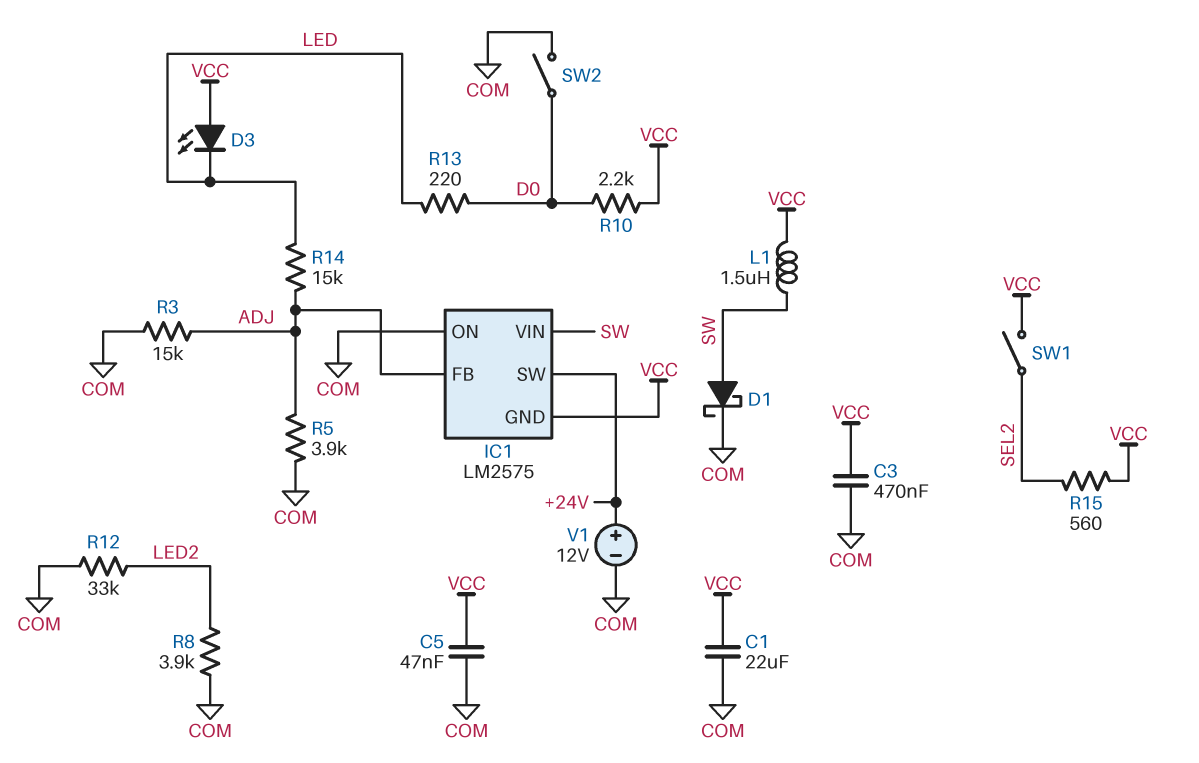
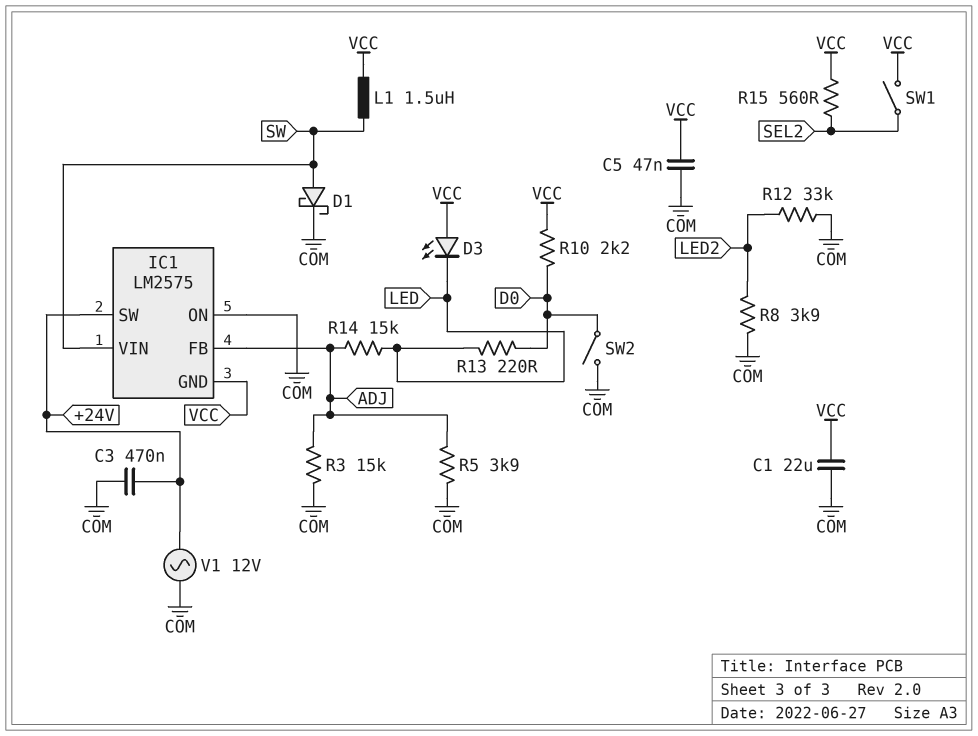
C3: 470nF (COM, VCC) -> 470nF (+24V, COM)
V1: 12V (plus +24V, minus COM) -> AC 12V (+24V, COM)

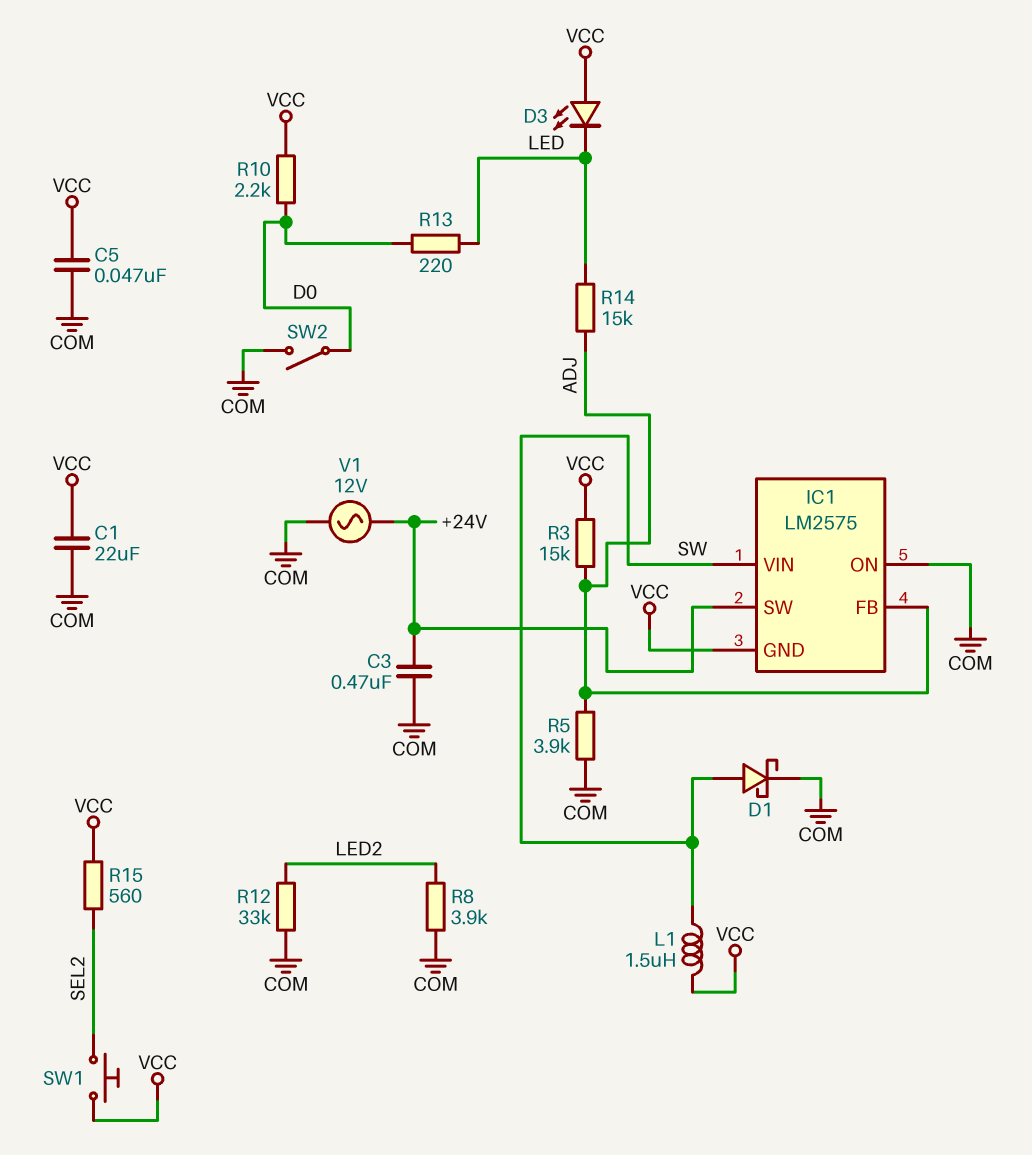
R3: 15k (ADJ, COM) -> 15k (ADJ, VCC)
SW1: switch (SEL2, VCC) -> button (SEL2, VCC)

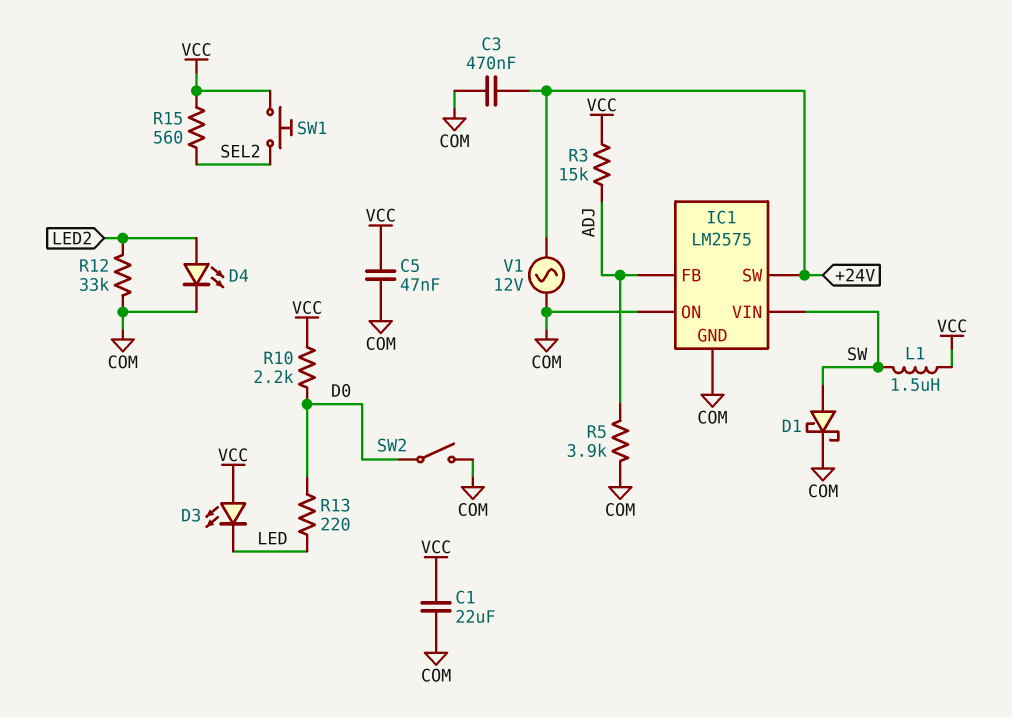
D4: none -> LED (A LED2, K COM)
IC1 pin GND: VCC -> COM
R8: 3.9k (COM, LED2) -> none
R14: 15k (ADJ, LED) -> none

